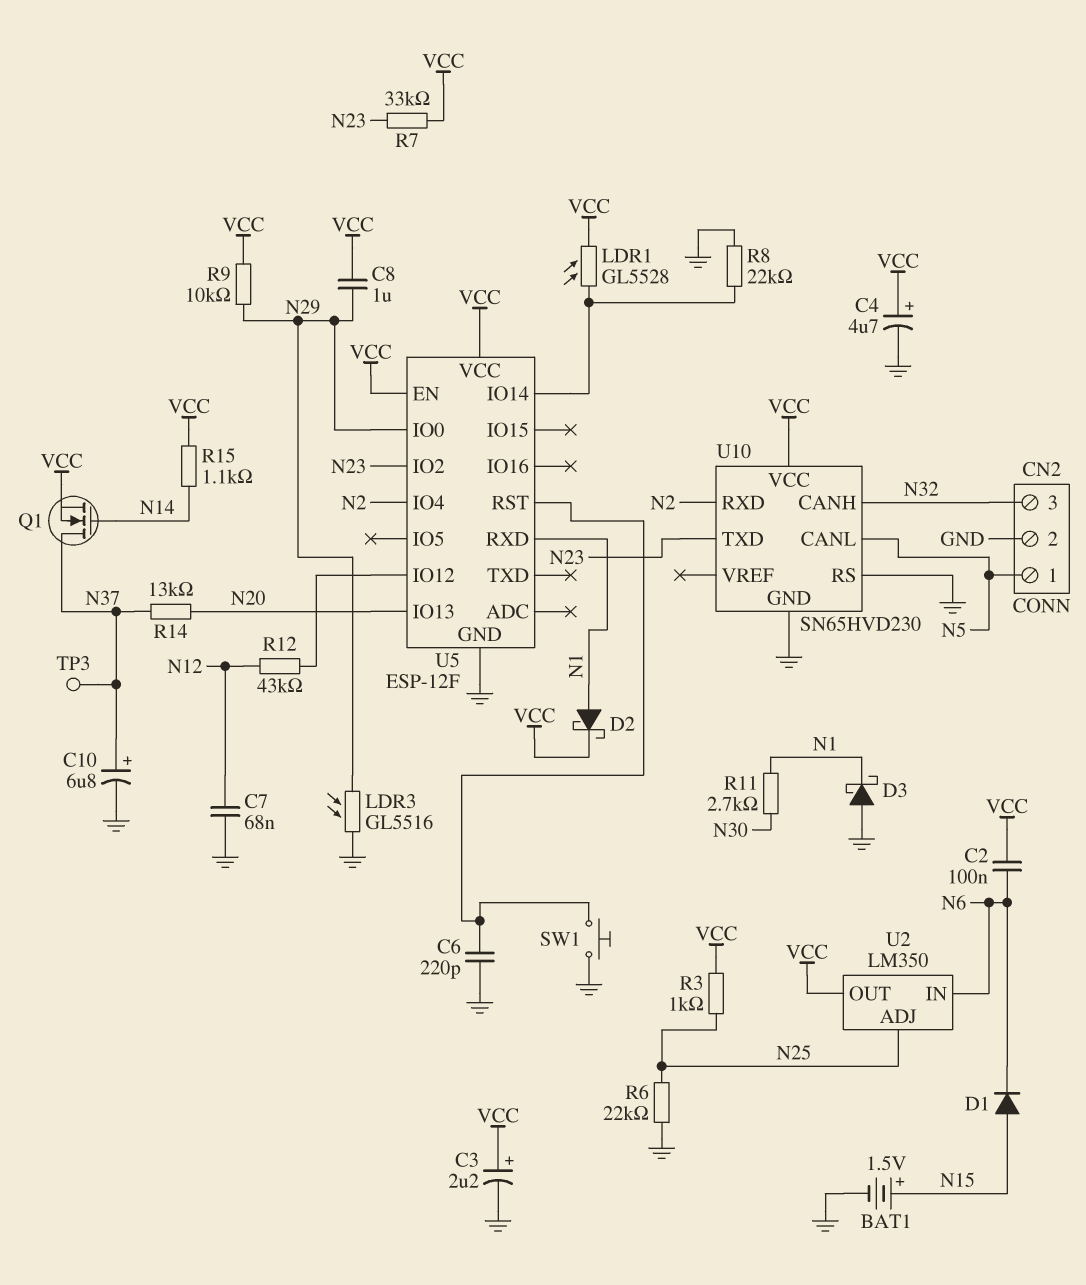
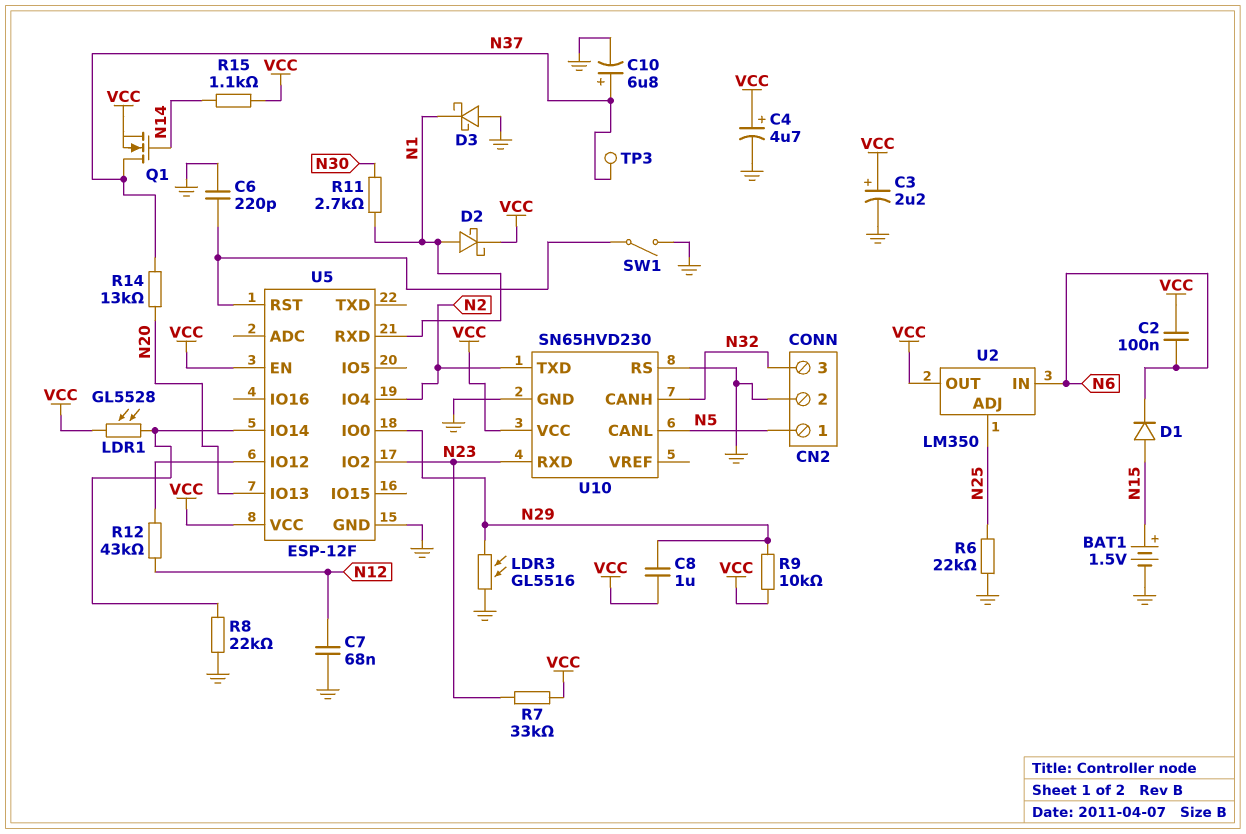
R3: 1k (N25, VCC) -> none
SW1: button (GND, U5/RST) -> switch (GND, U5/RST)
U10 pin RXD: N2 -> N23
U10 pin TXD: N23 -> N2

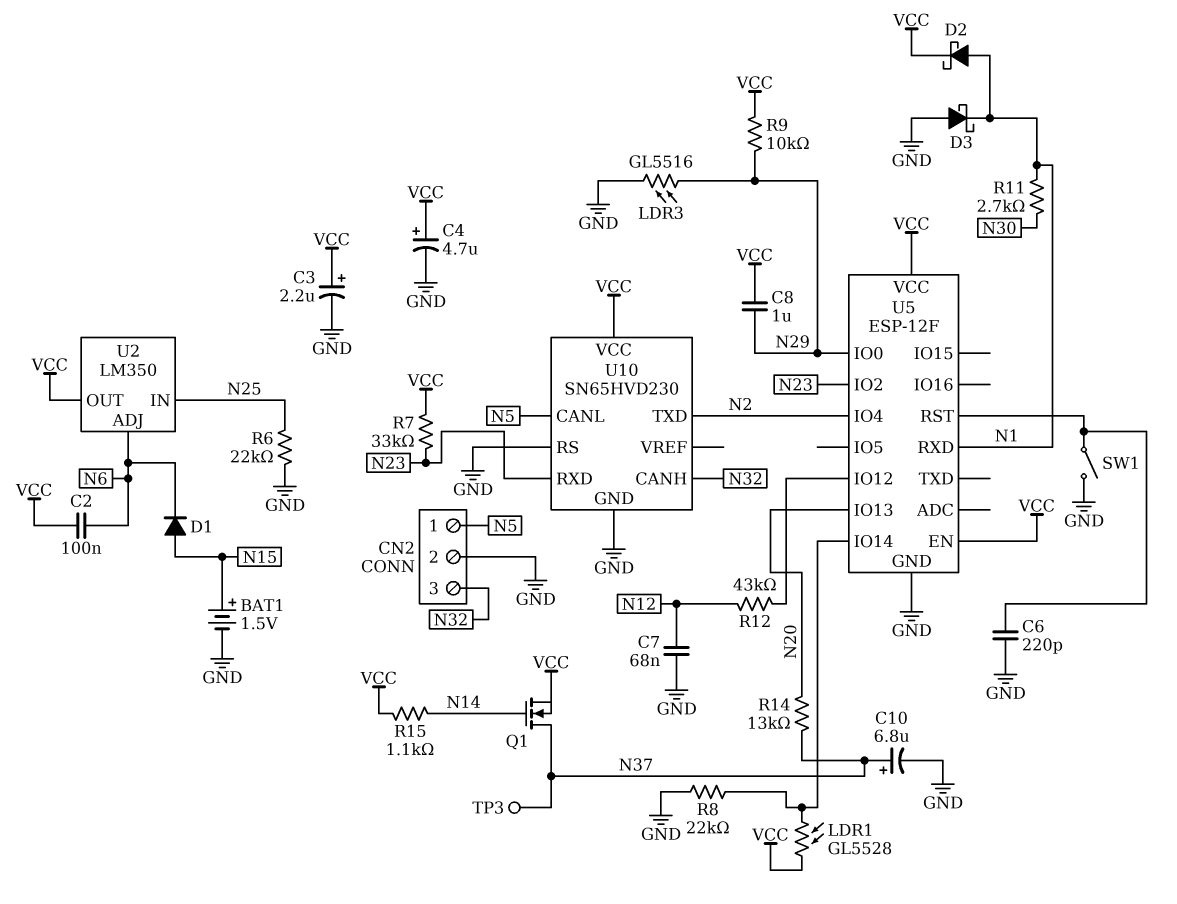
U2 pin ADJ: N25 -> N6
U2 pin IN: N6 -> N25

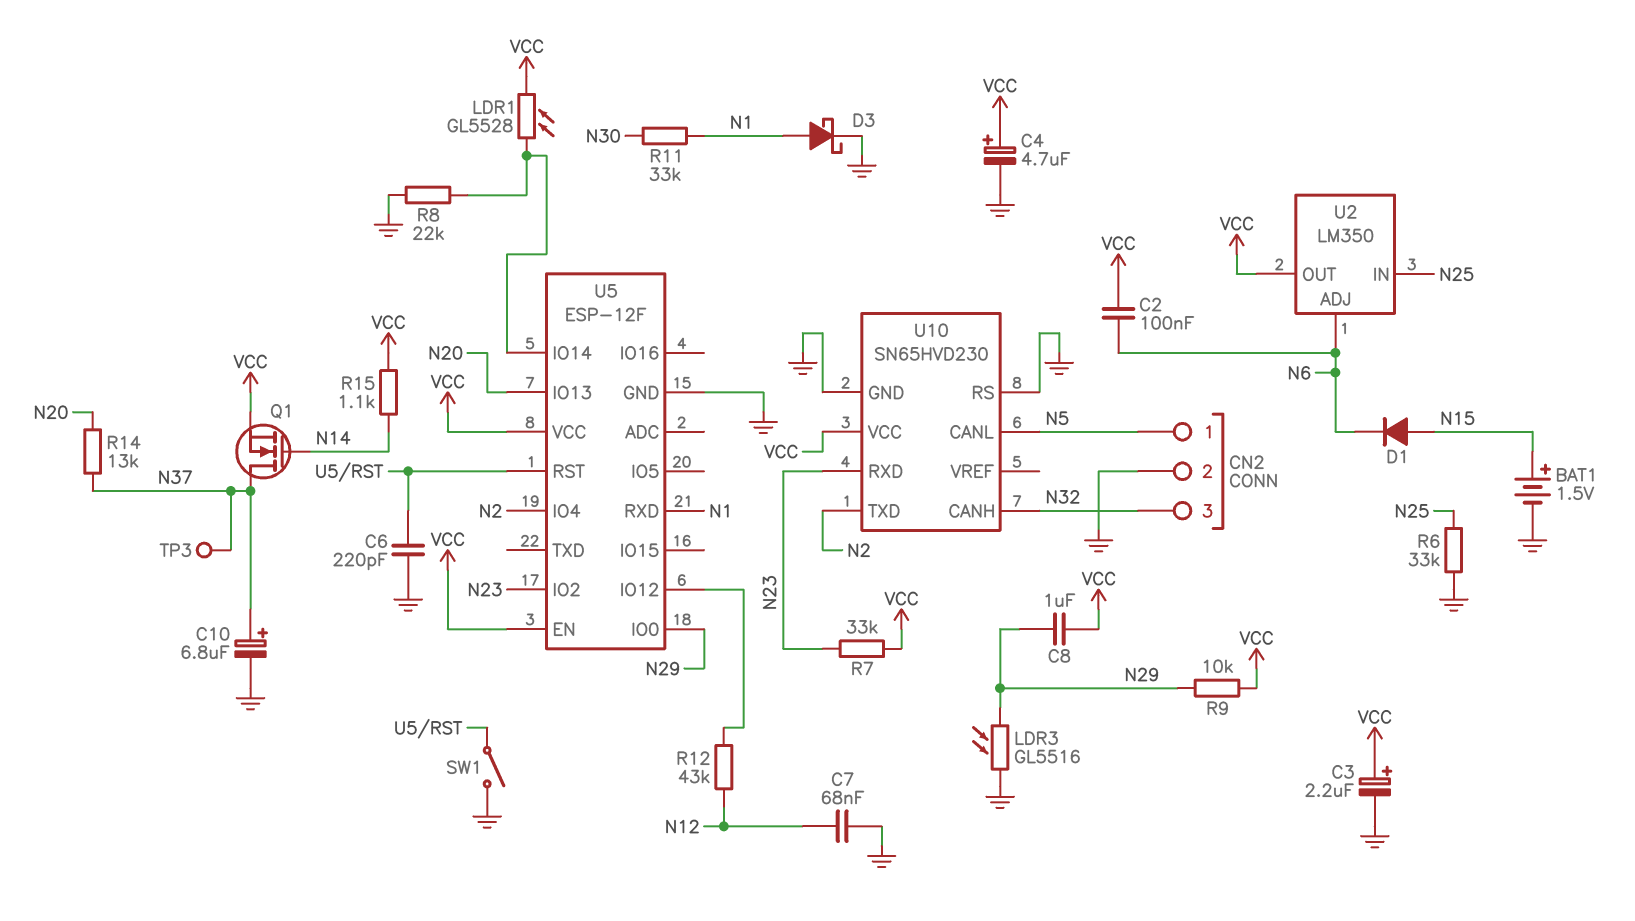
D2: schottky (A N1, K VCC) -> none
D3: schottky (A GND, K N1) -> schottky (A N1, K GND)
R6: 22k (GND, N25) -> 33k (GND, N25)
R11: 2.7k (N1, N30) -> 33k (N1, N30)

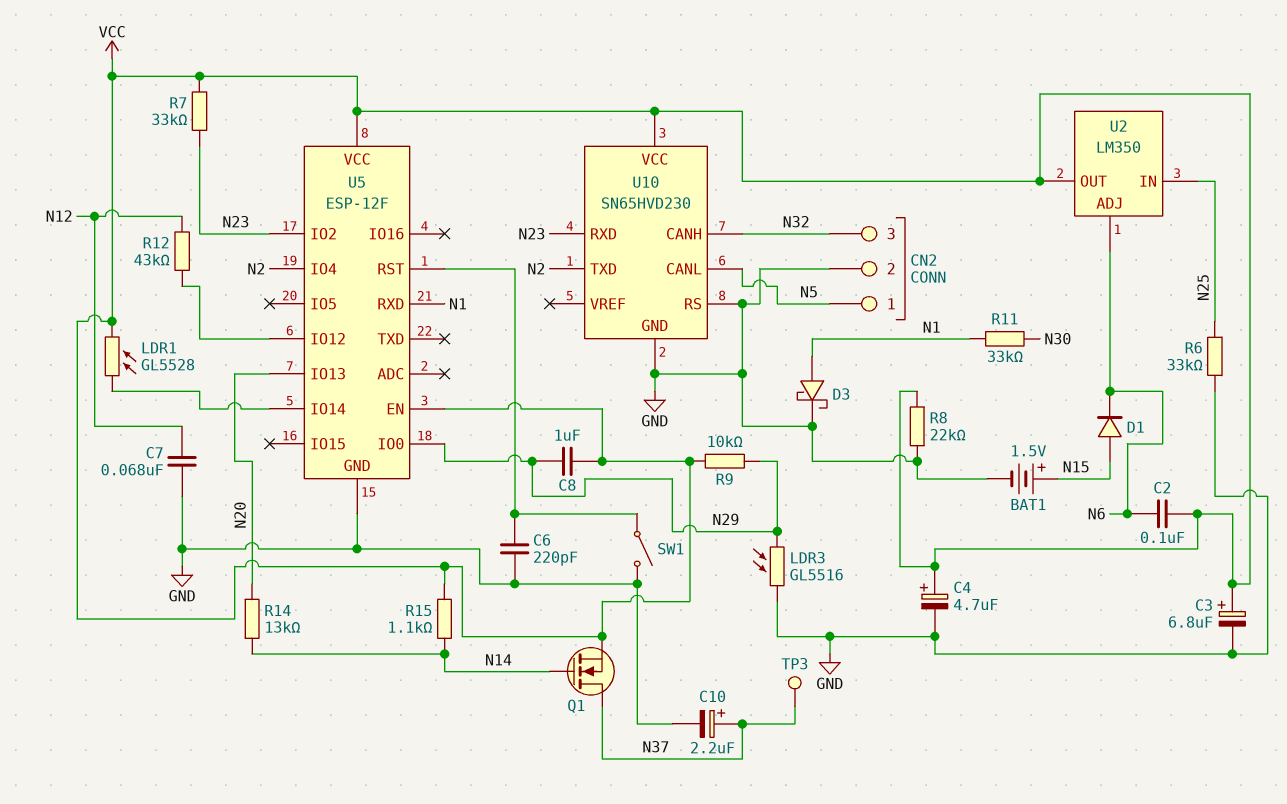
C3: 2.2uF (plus VCC, minus GND) -> 6.8uF (plus VCC, minus GND)
C10: 6.8uF (plus N37, minus GND) -> 2.2uF (plus N37, minus GND)
R8: 22k (GND, U5/IO14) -> 22k (GND, VCC)
R14: 13k (N20, N37) -> 13k (N14, N20)

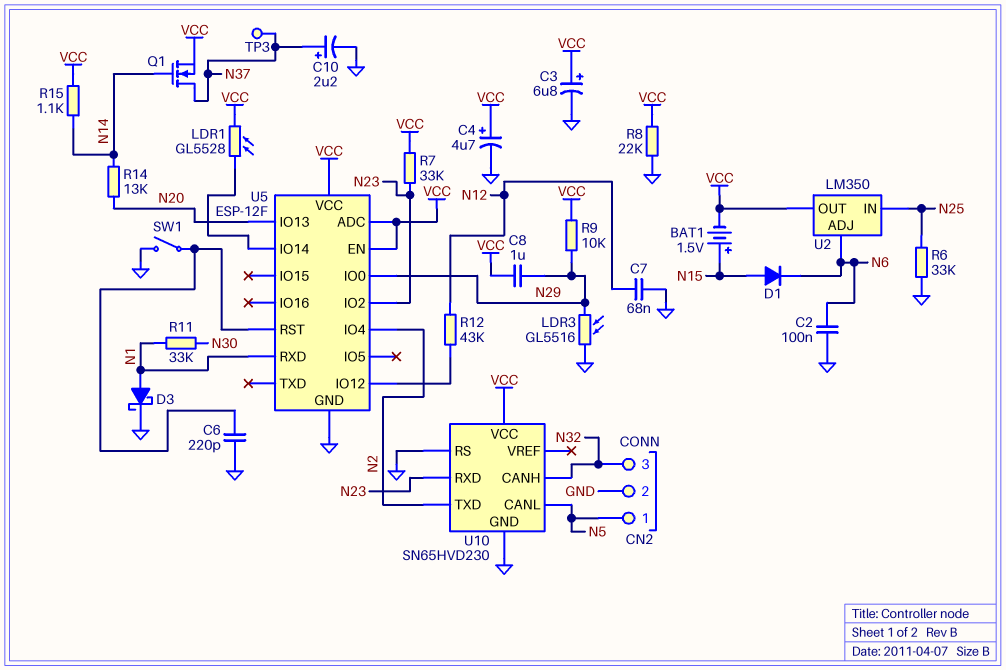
BAT1: 1.5V (plus N15, minus GND) -> 1.5V (plus N15, minus VCC)
C2: 100nF (N6, VCC) -> 100nF (GND, N6)
U5 pin ADC: none -> VCC

